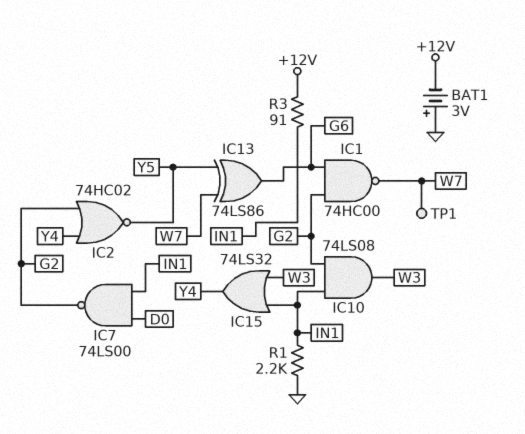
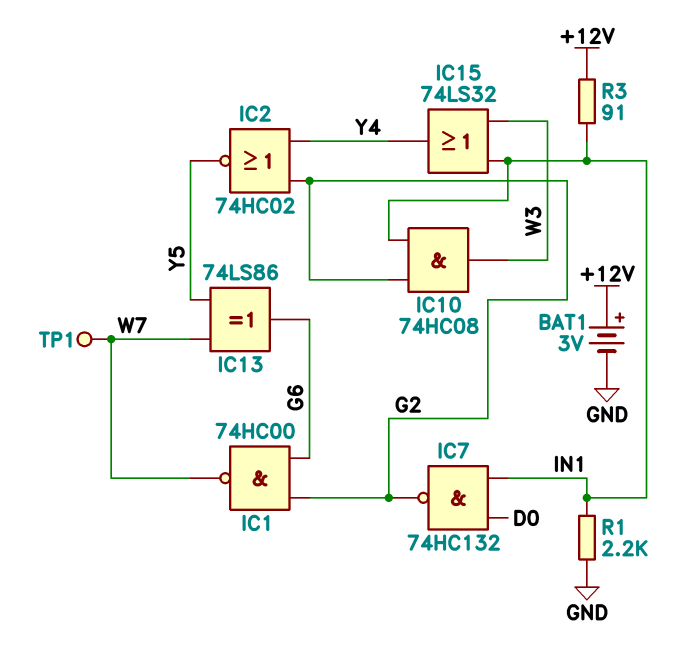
BAT1: 3V (plus GND, minus +12V) -> 3V (plus +12V, minus GND)
IC7: NAND 74LS00 (in D0, in IN1, out G2) -> NAND 74HC132 (in D0, in IN1, out G2)
IC10: AND 74LS08 (in G2, in IN1, out W3) -> AND 74HC08 (in G2, in IN1, out W3)

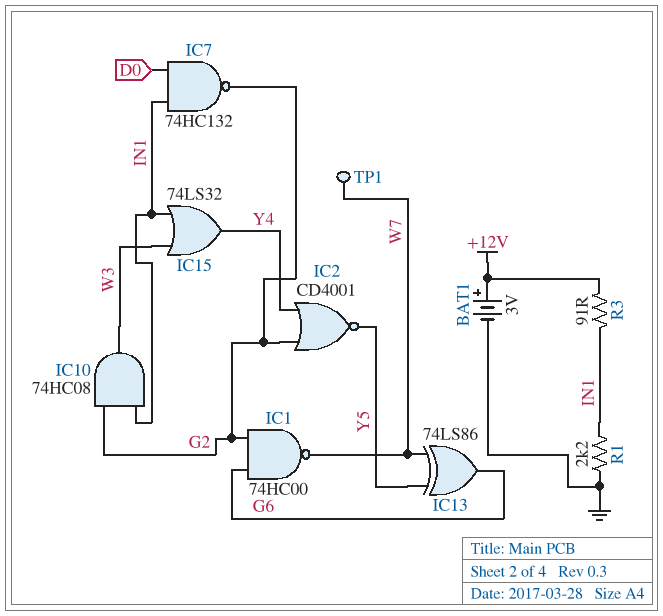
IC2: NOR 74HC02 (in G2, in Y4, out Y5) -> NOR CD4001 (in G2, in Y4, out Y5)

